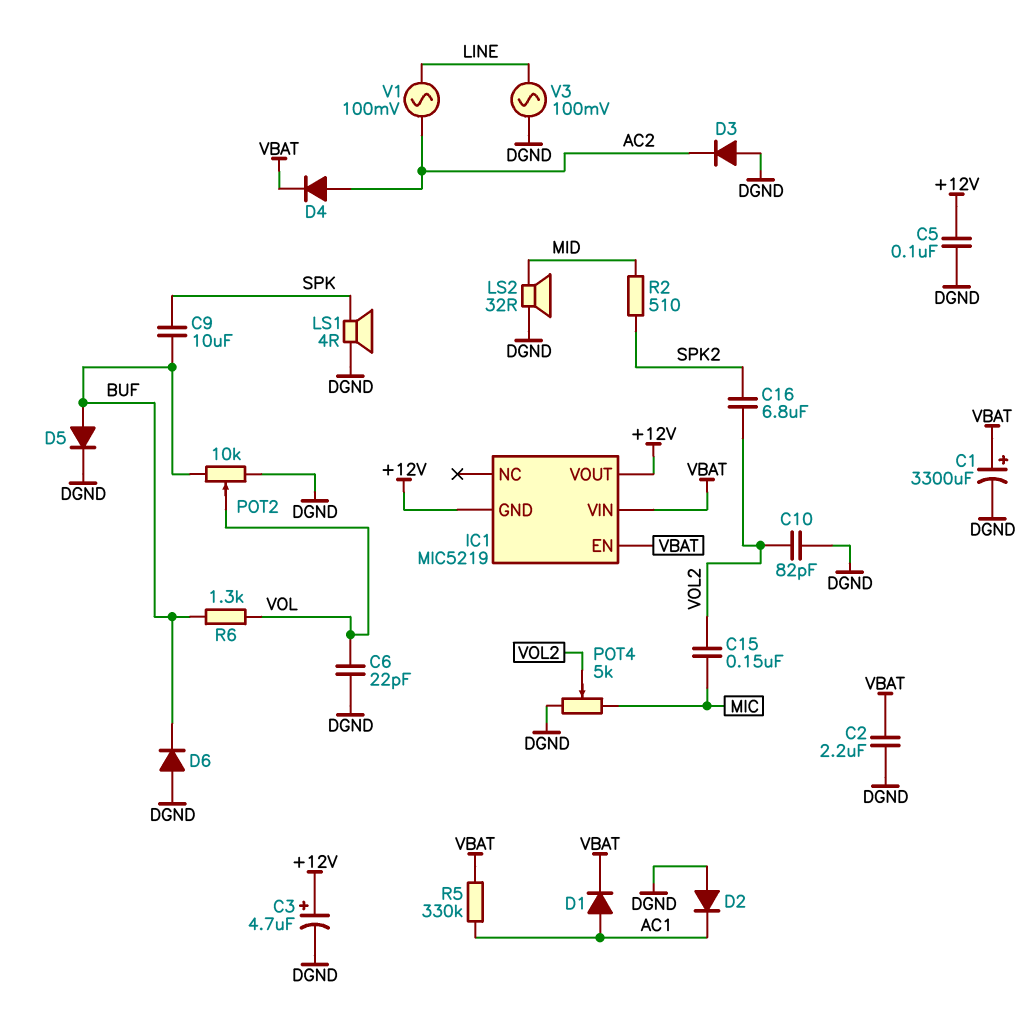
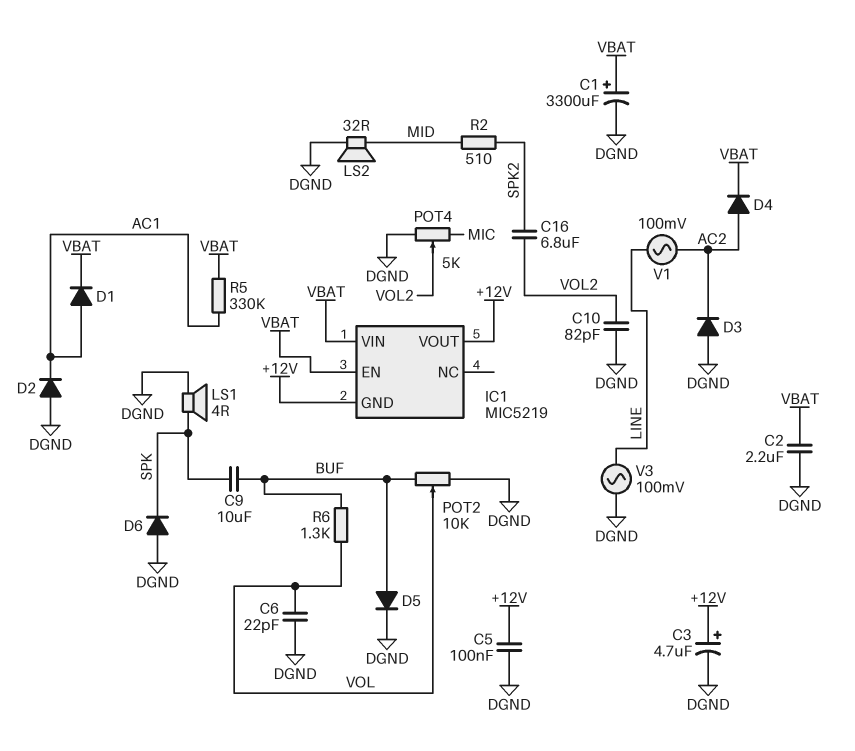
C15: 150nF (MIC, VOL2) -> none
D6: diode (A DGND, K BUF) -> diode (A DGND, K SPK)

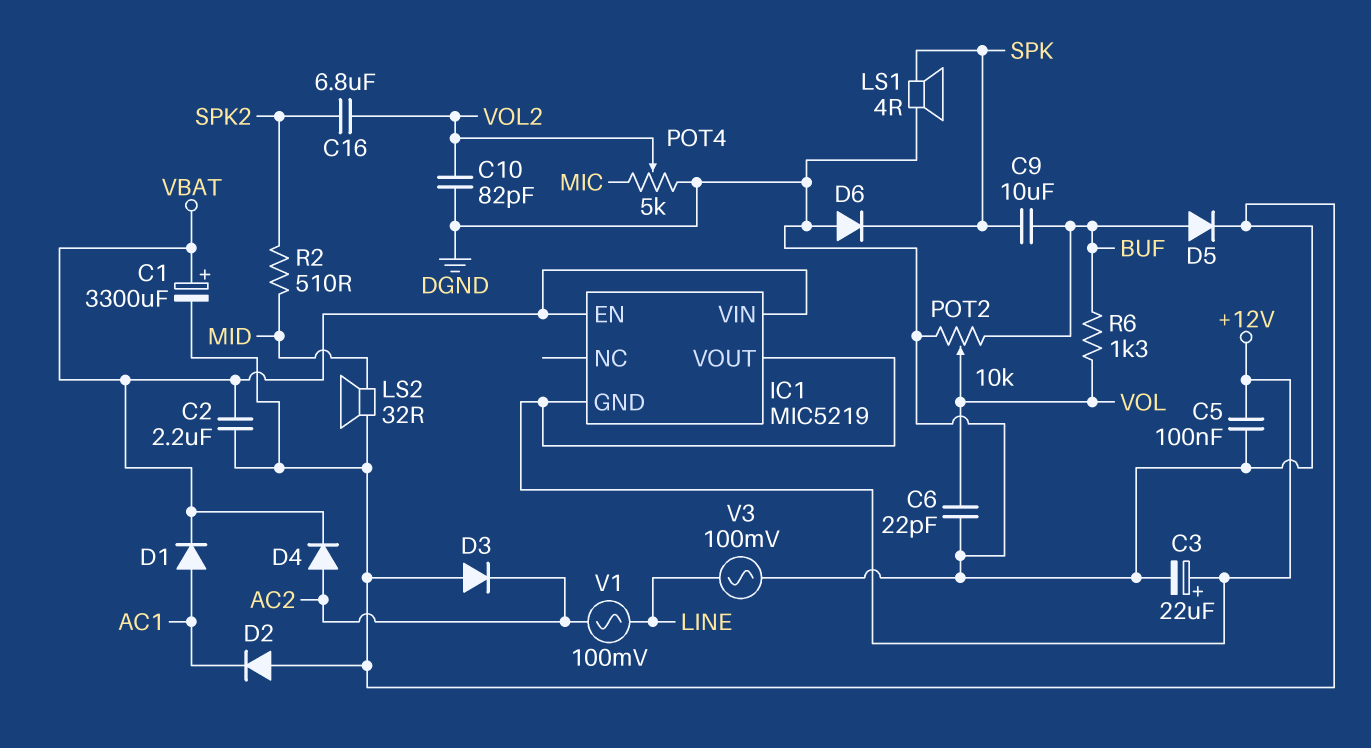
C3: 4.7uF (plus +12V, minus DGND) -> 22uF (plus +12V, minus DGND)
R5: 330k (AC1, VBAT) -> none

